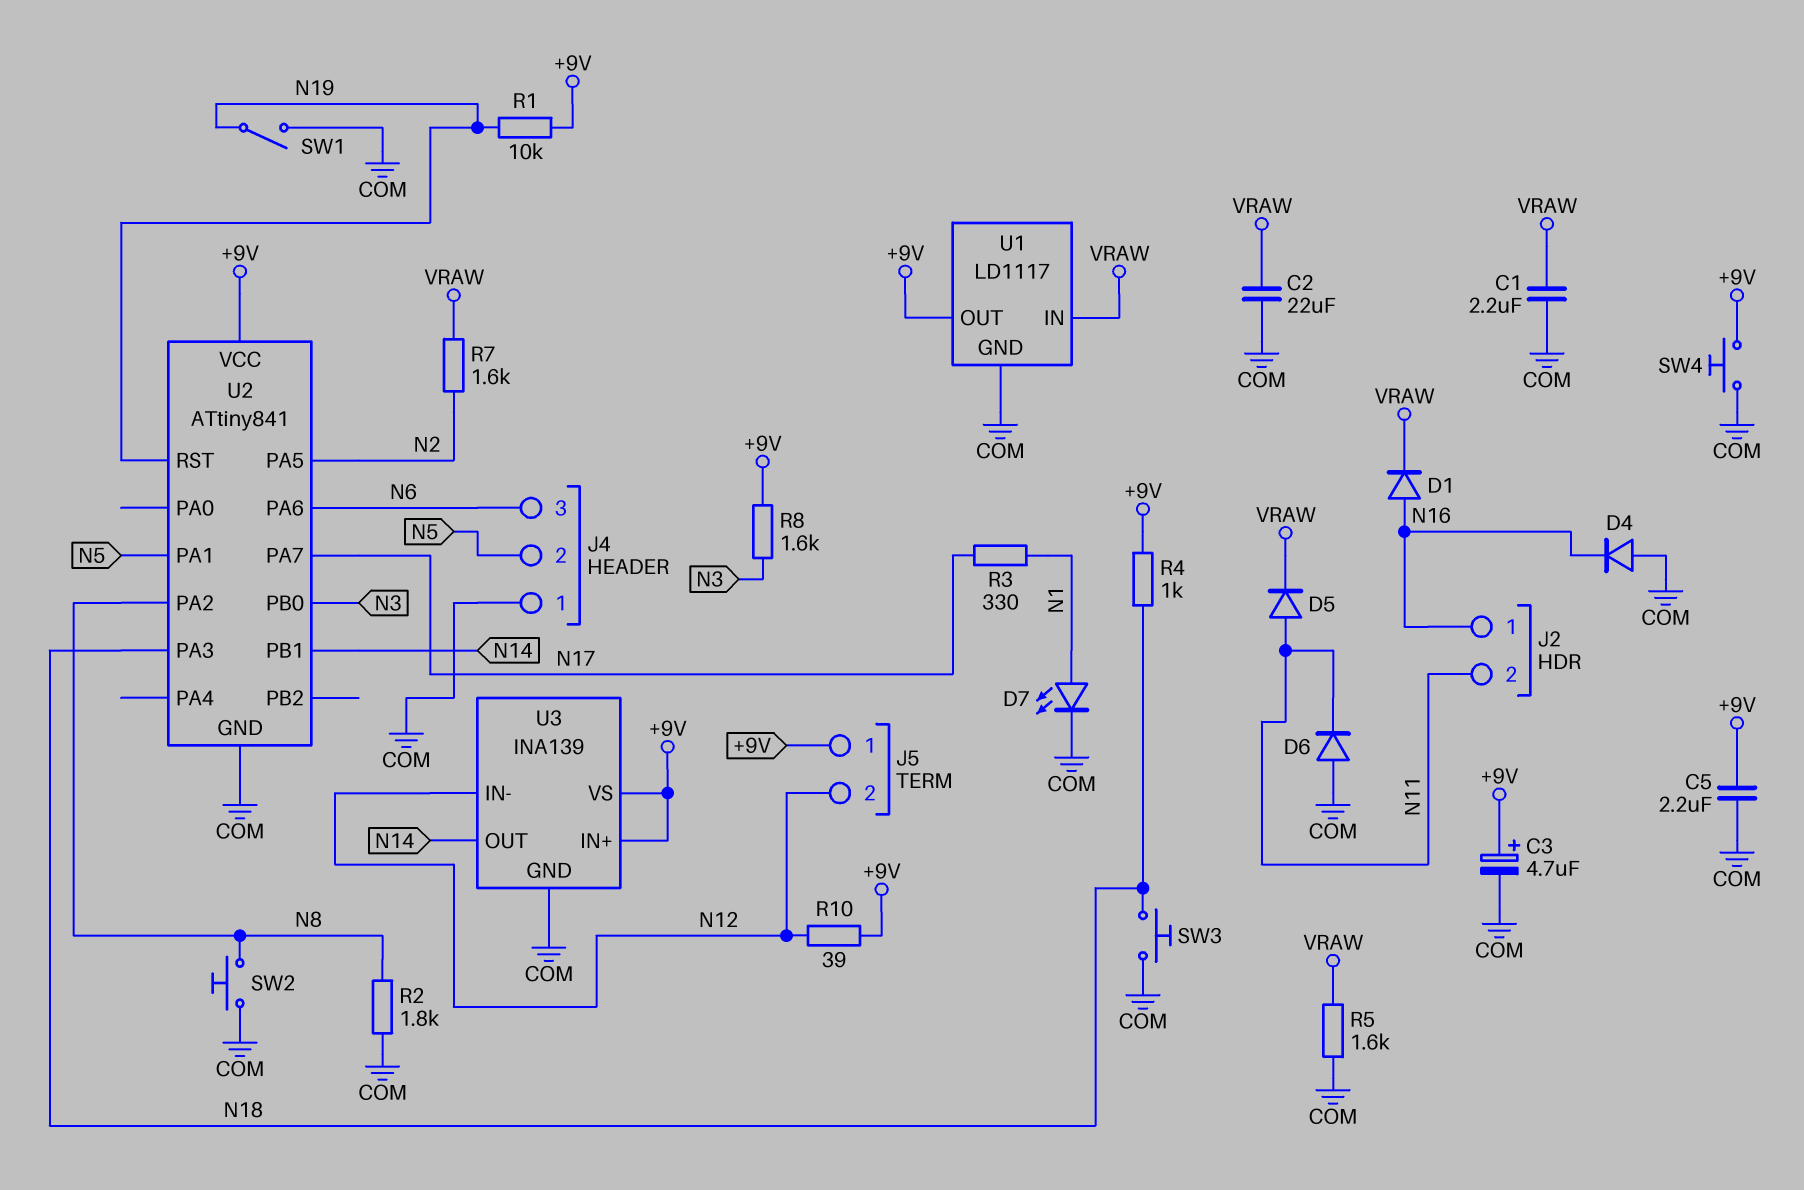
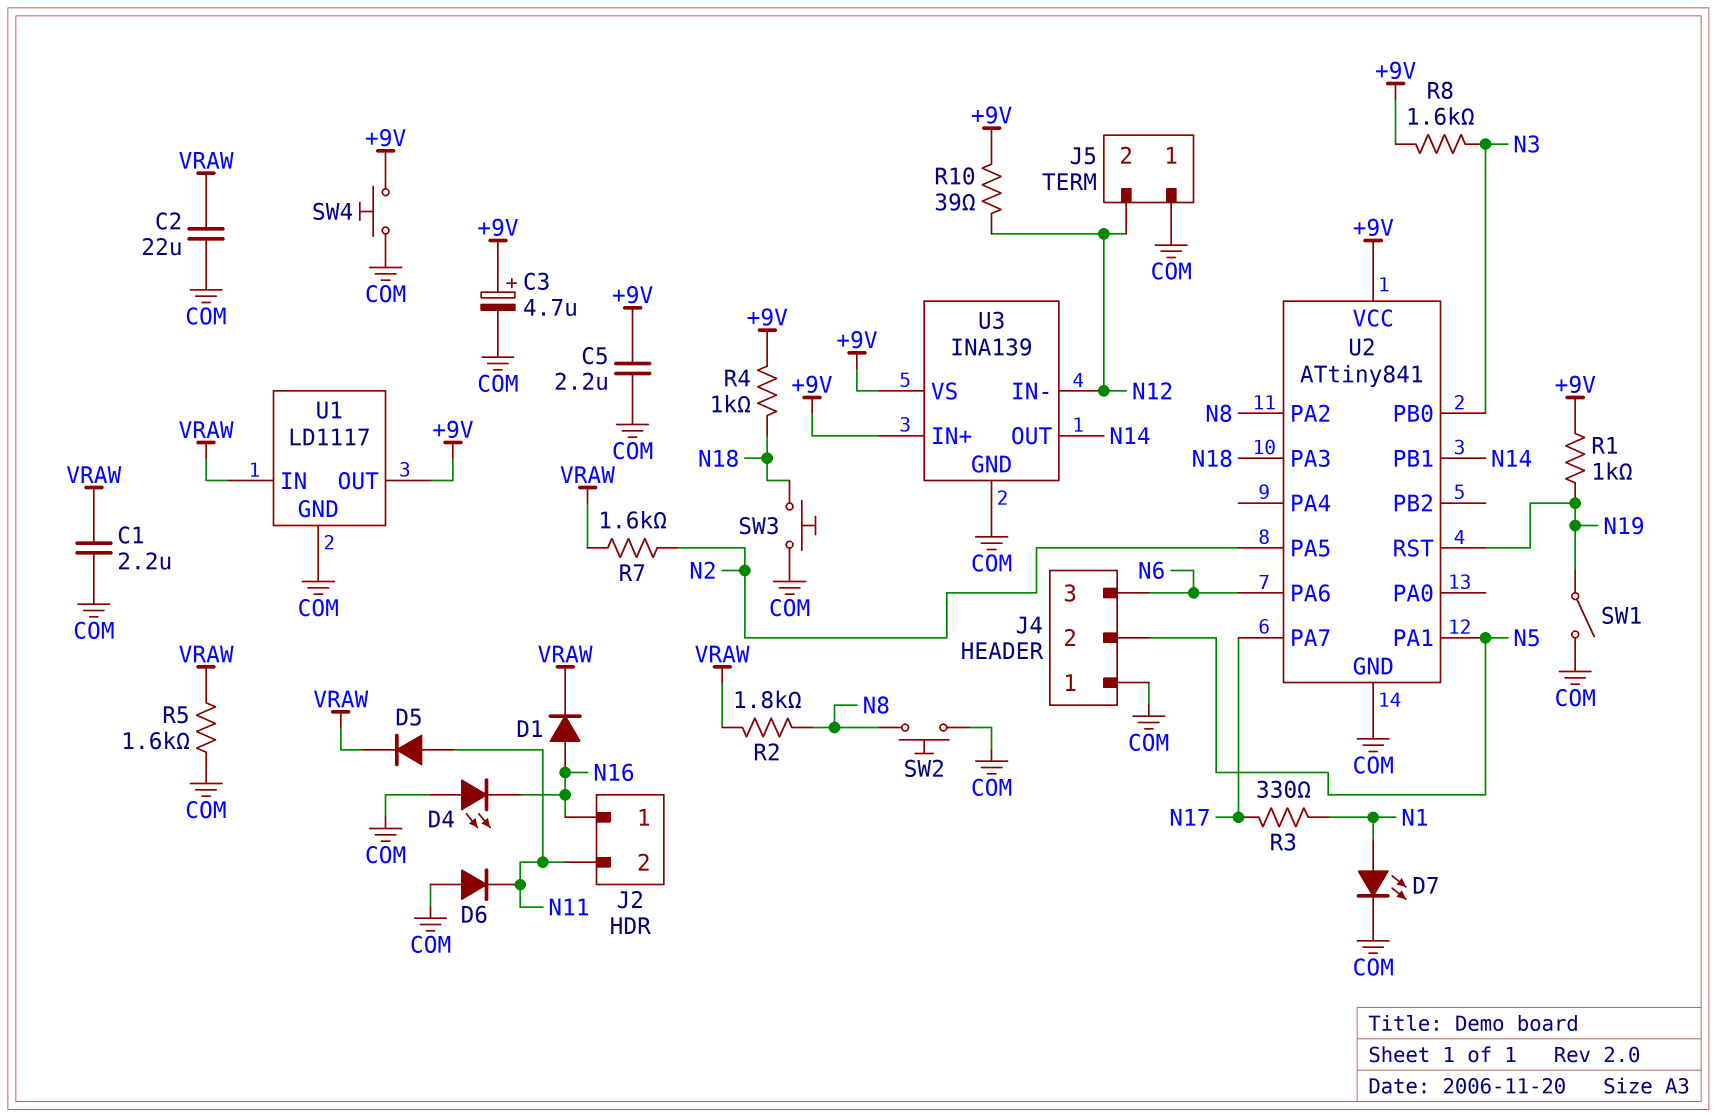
D4: diode (A COM, K N16) -> LED (A COM, K N16)
J5 pin 1: +9V -> COM
R1: 10k (+9V, N19) -> 1k (+9V, N19)
R2: 1.8k (COM, N8) -> 1.8k (N8, VRAW)

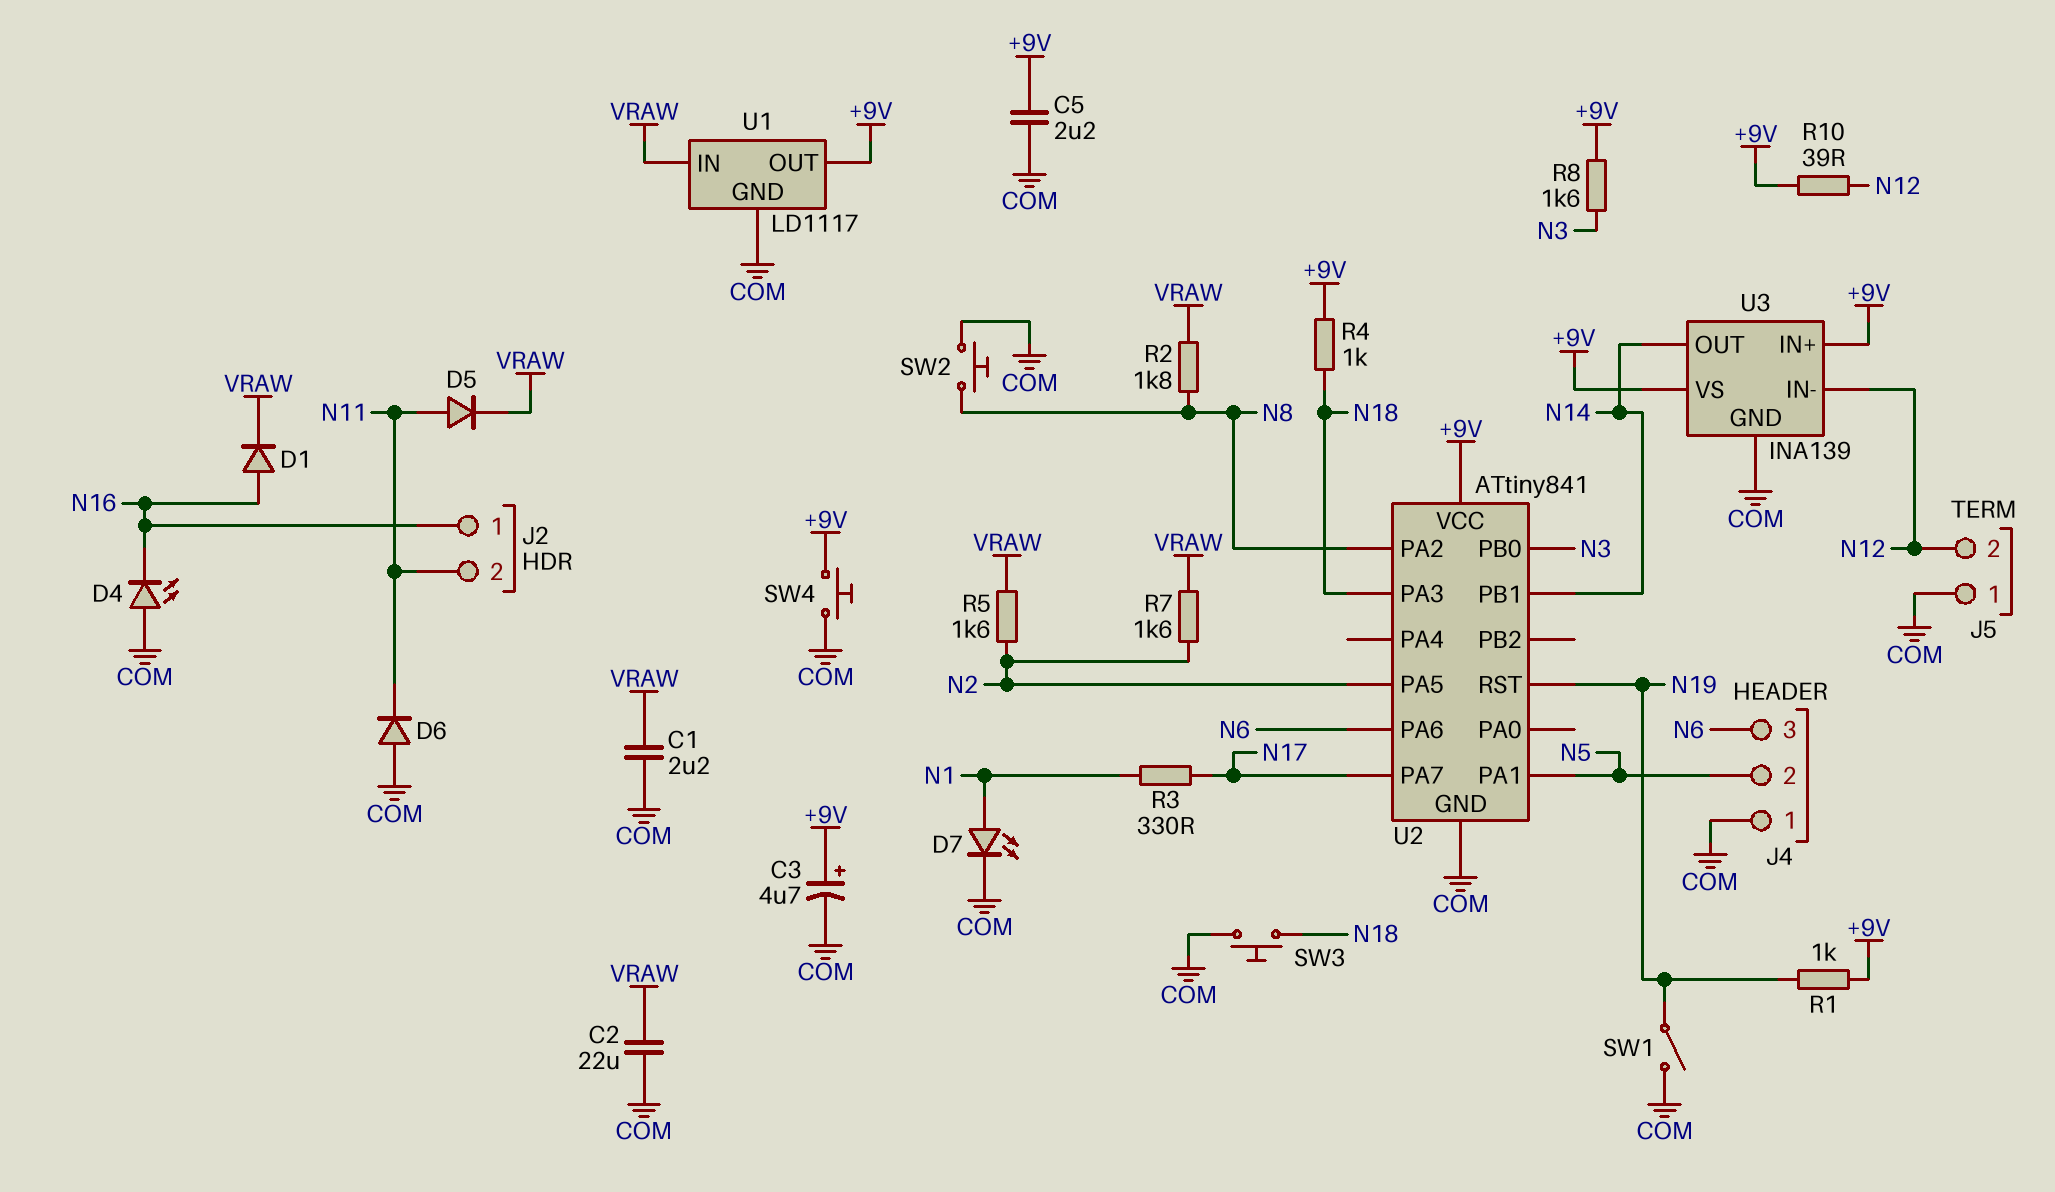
R5: 1.6k (COM, VRAW) -> 1.6k (N2, VRAW)

